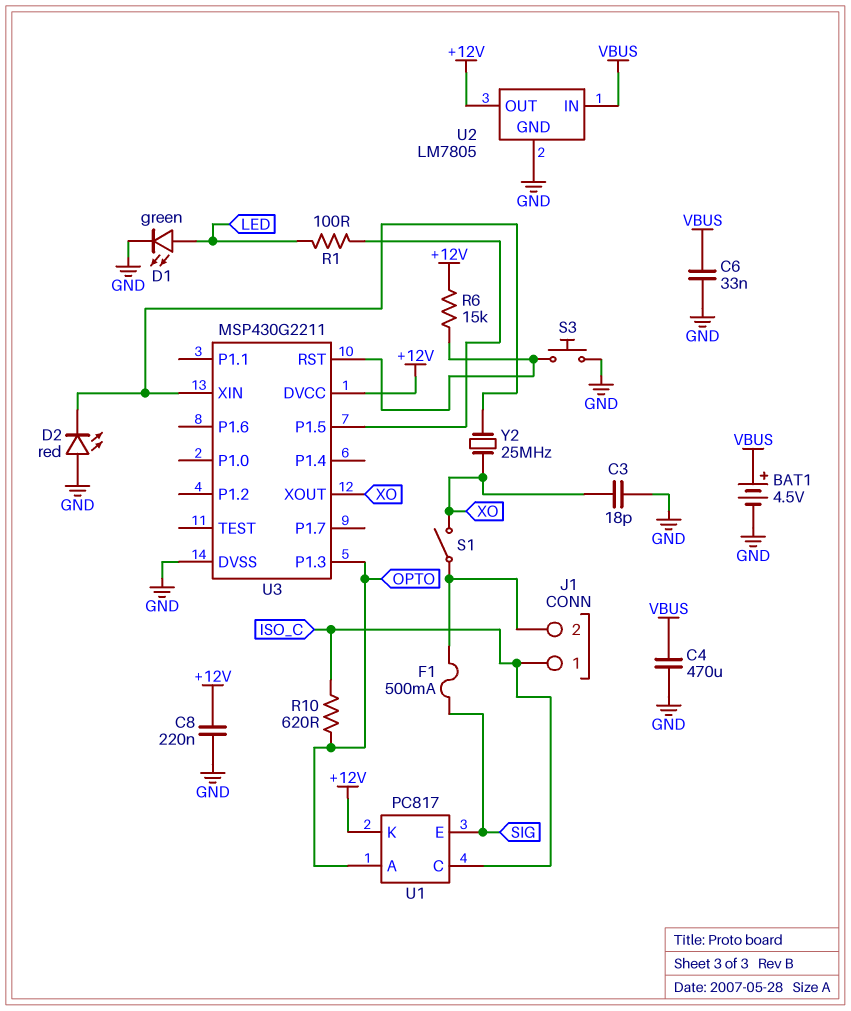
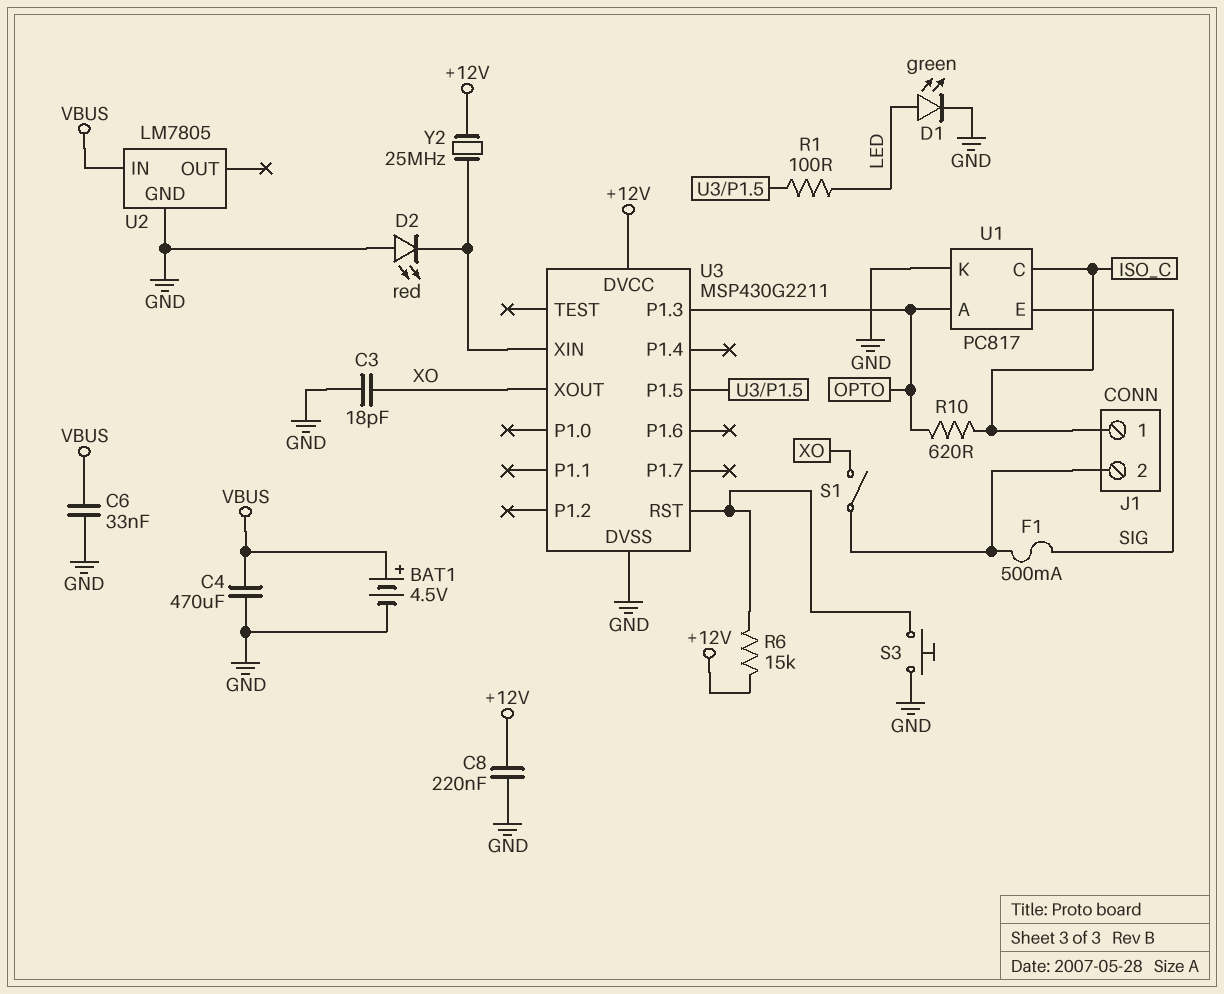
U1 pin K: +12V -> GND
U2 pin OUT: +12V -> none
Y2: 25MHz (U3/XIN, XO) -> 25MHz (+12V, U3/XIN)

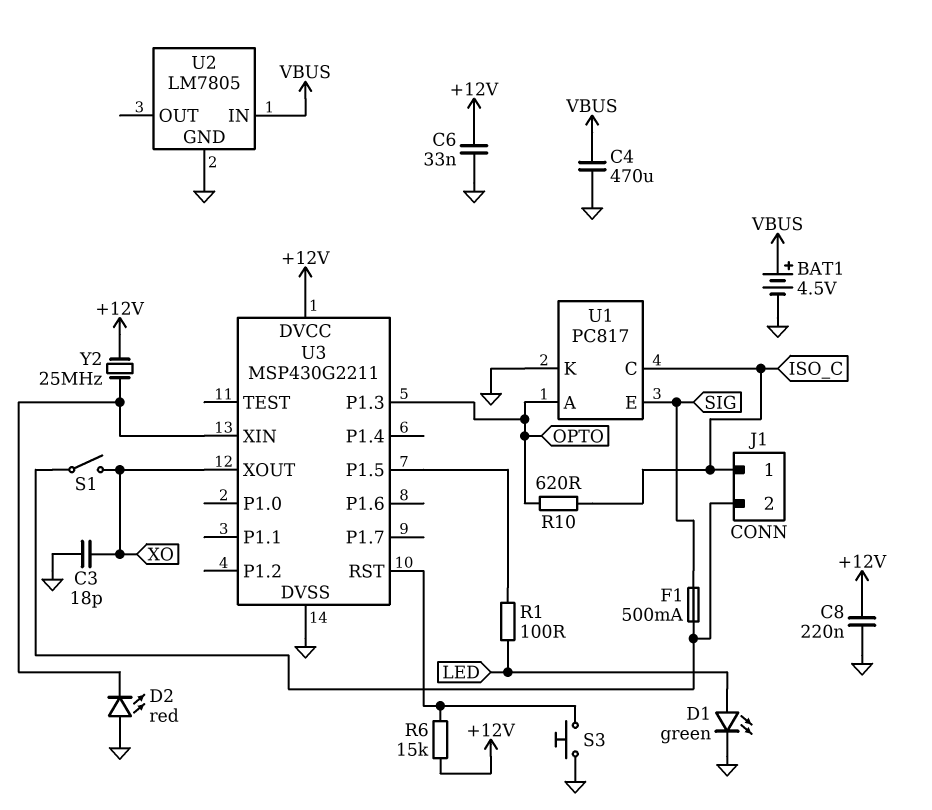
C6: 33nF (GND, VBUS) -> 33nF (+12V, GND)

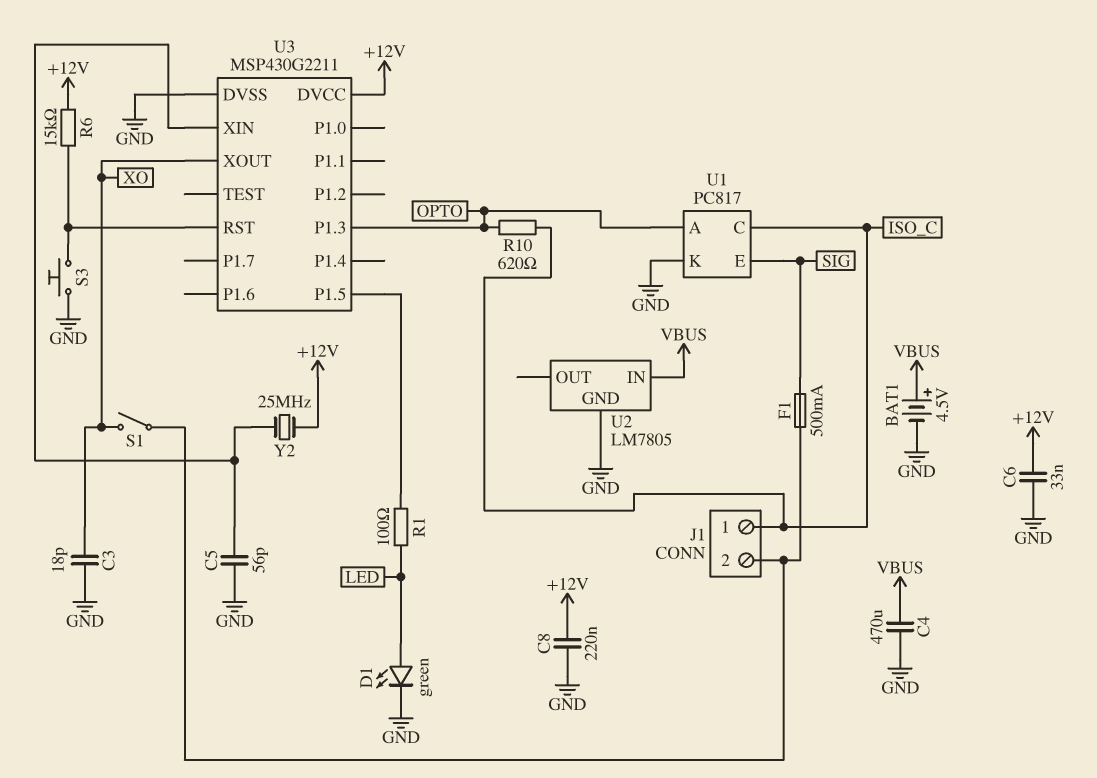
C5: none -> 56pF (GND, U3/XIN)
D2: LED red (A GND, K U3/XIN) -> none

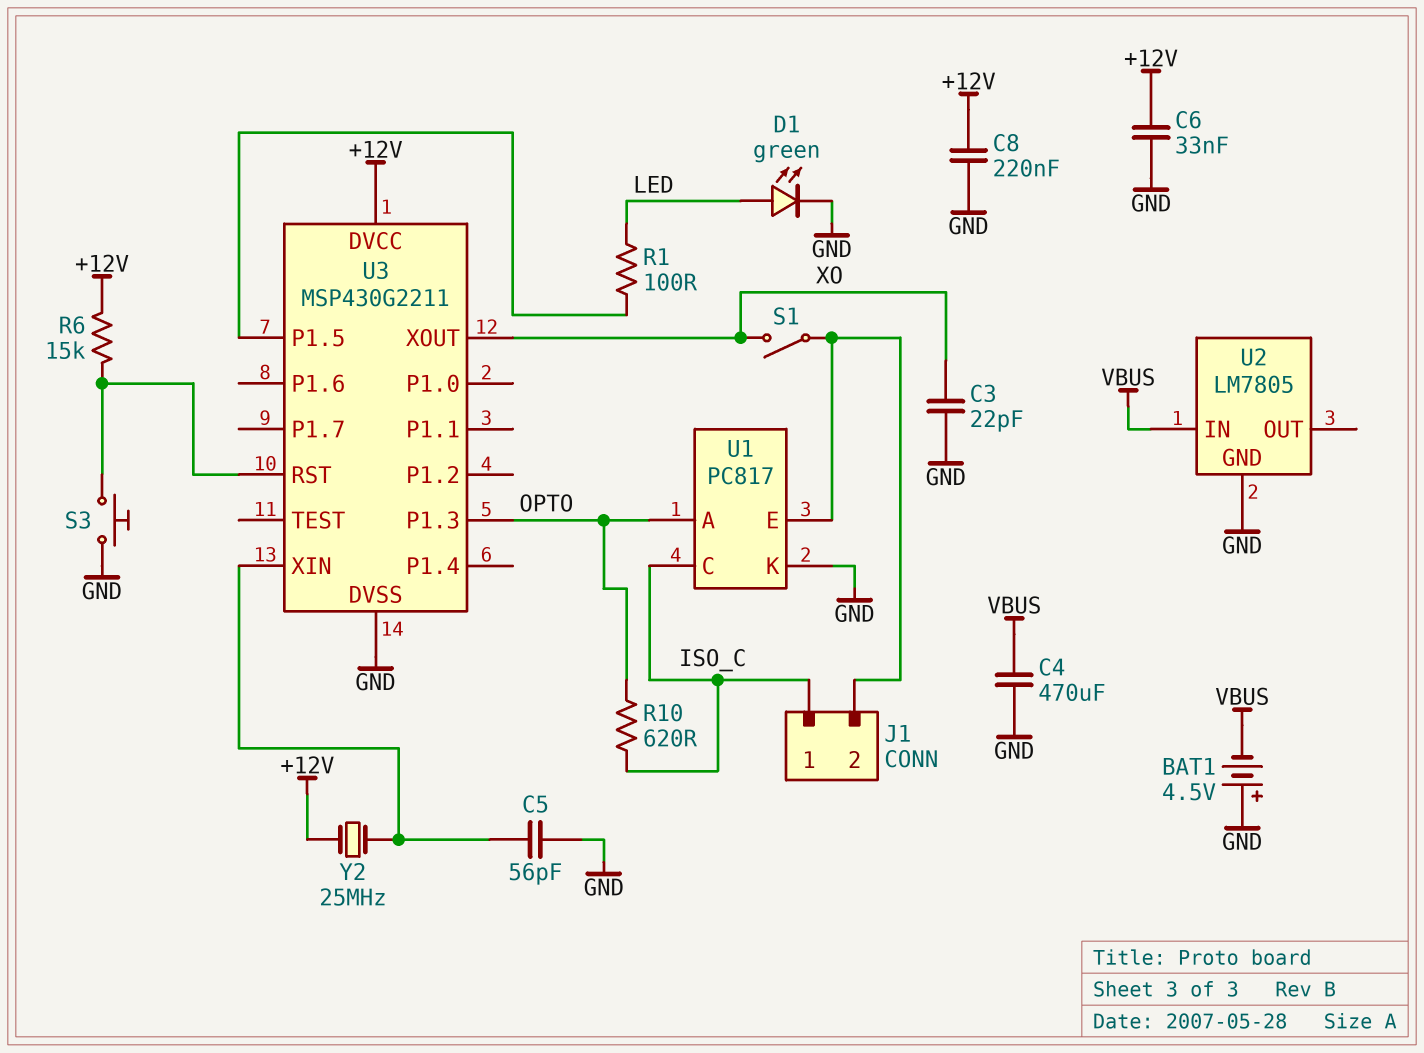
BAT1: 4.5V (plus VBUS, minus GND) -> 4.5V (plus GND, minus VBUS)
C3: 18pF (GND, XO) -> 22pF (GND, XO)
F1: 500mA (J1/2, SIG) -> none
U1 pin E: SIG -> J1/2

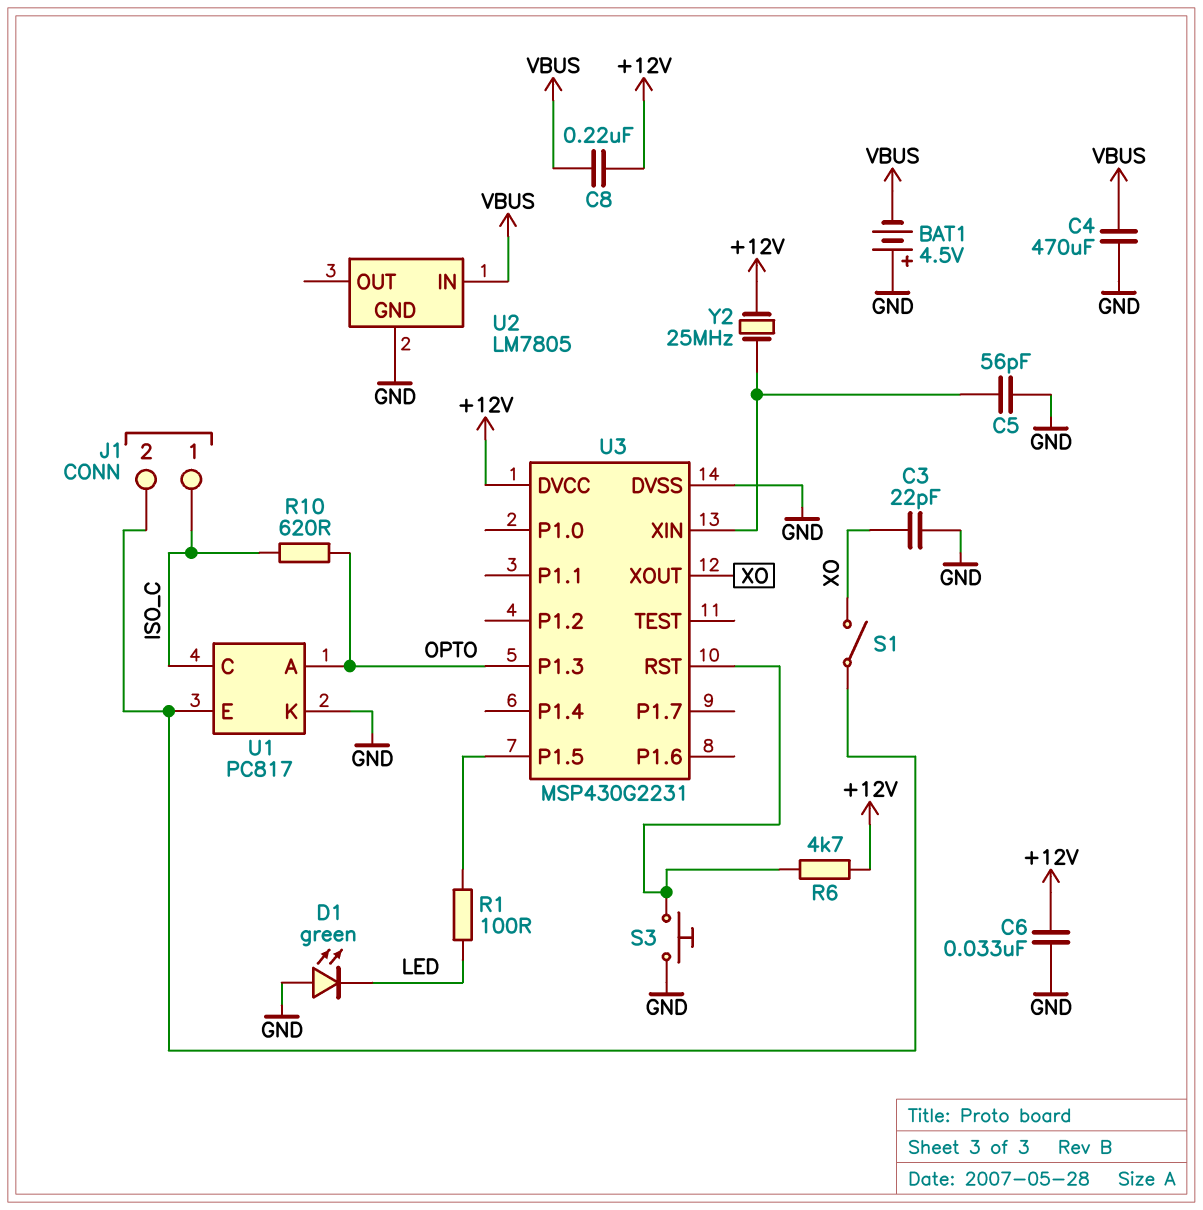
C8: 220nF (+12V, GND) -> 220nF (+12V, VBUS)
D1: LED green (A LED, K GND) -> LED green (A GND, K LED)
R6: 15k (+12V, U3/RST) -> 4.7k (+12V, U3/RST)
U3: MSP430G2211 -> MSP430G2231

